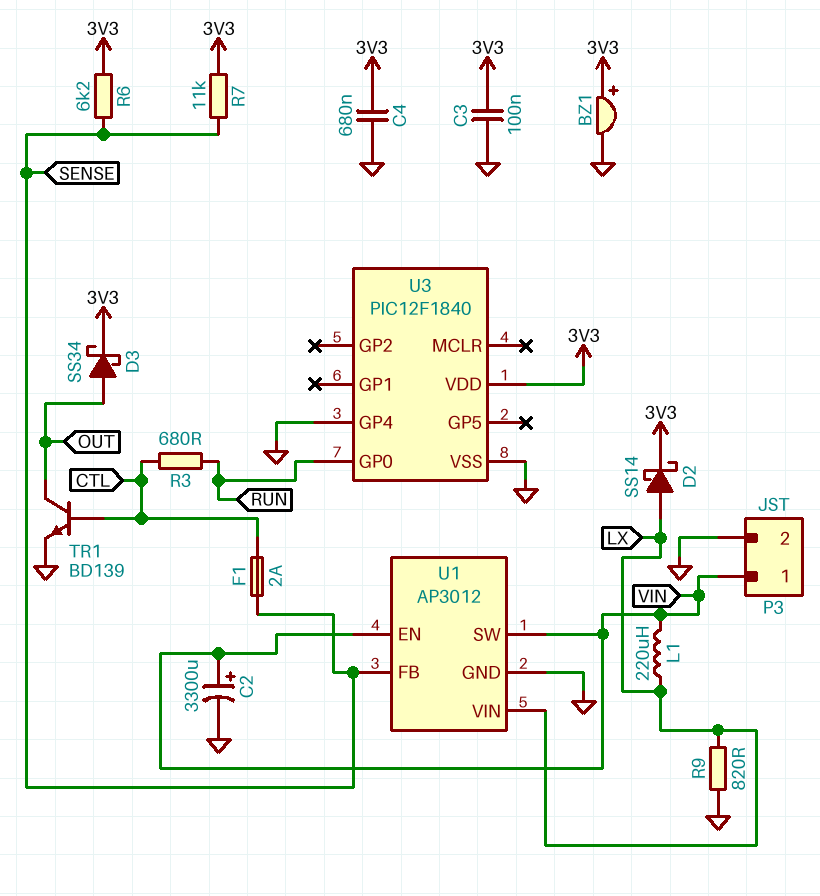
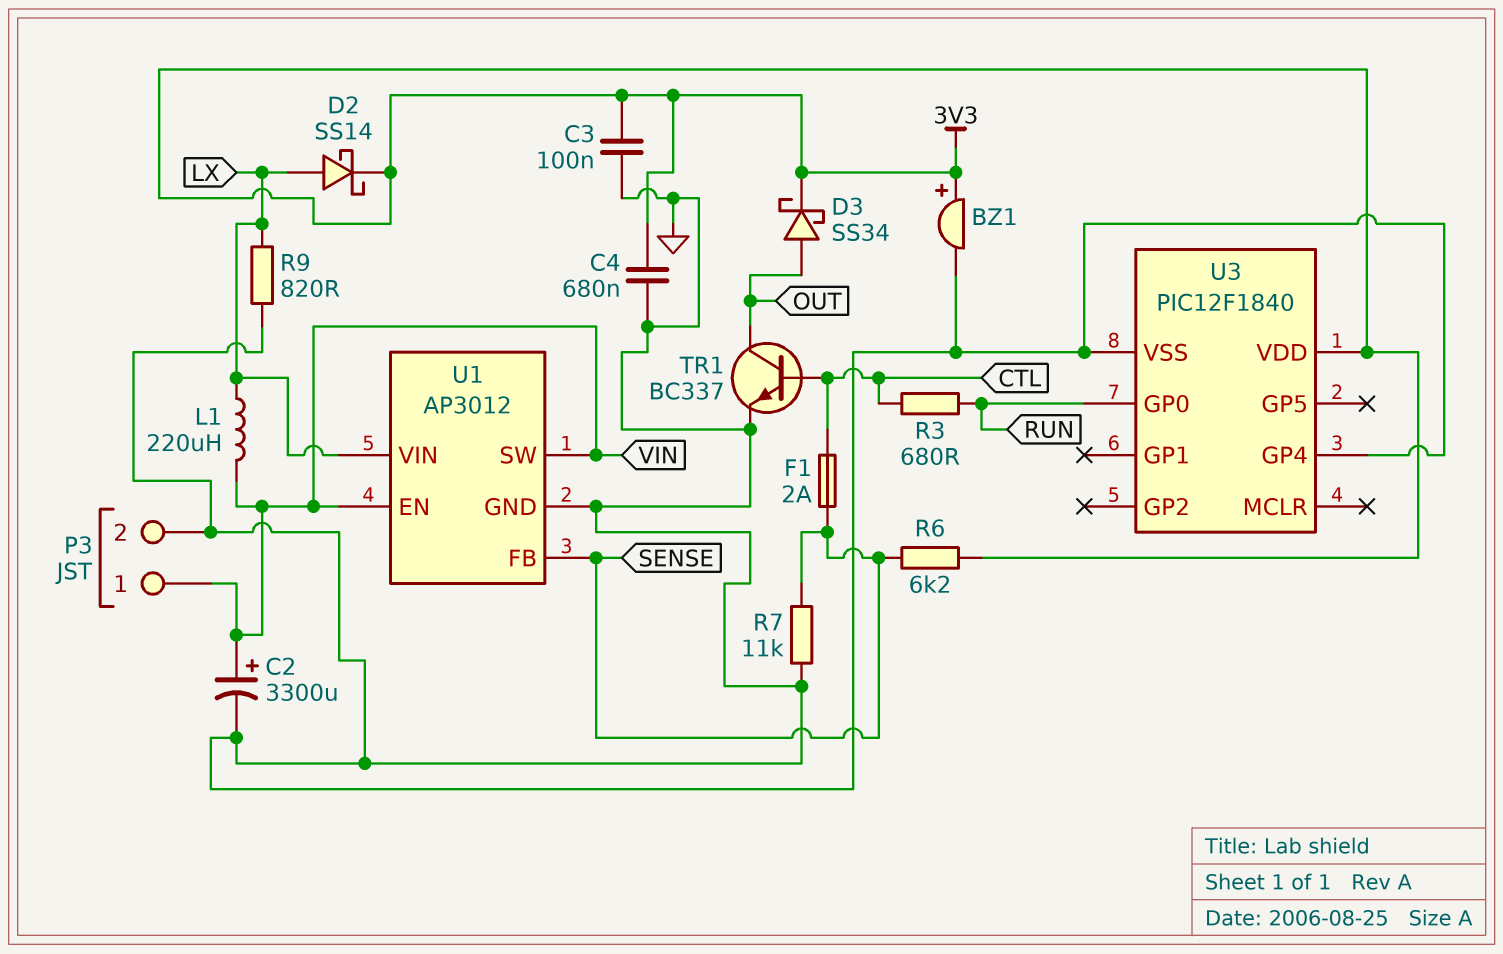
R7: 11k (3V3, SENSE) -> 11k (GND, SENSE)
TR1: NPN BD139 (B CTL, C OUT, E GND) -> NPN BC337 (B CTL, C OUT, E GND)

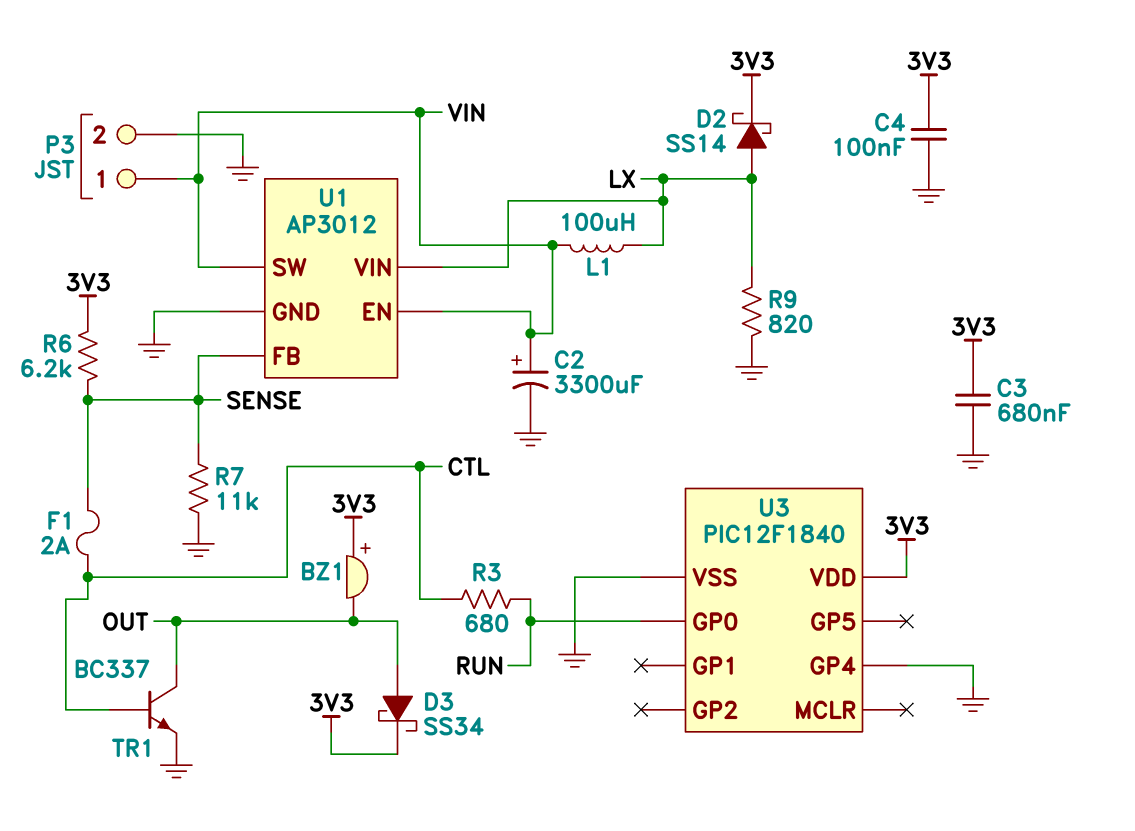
BZ1: buzzer (plus 3V3, minus GND) -> buzzer (plus 3V3, minus OUT)
C3: 100nF (3V3, GND) -> 680nF (3V3, GND)
C4: 680nF (3V3, GND) -> 100nF (3V3, GND)
L1: 220uH (LX, VIN) -> 100uH (LX, VIN)

